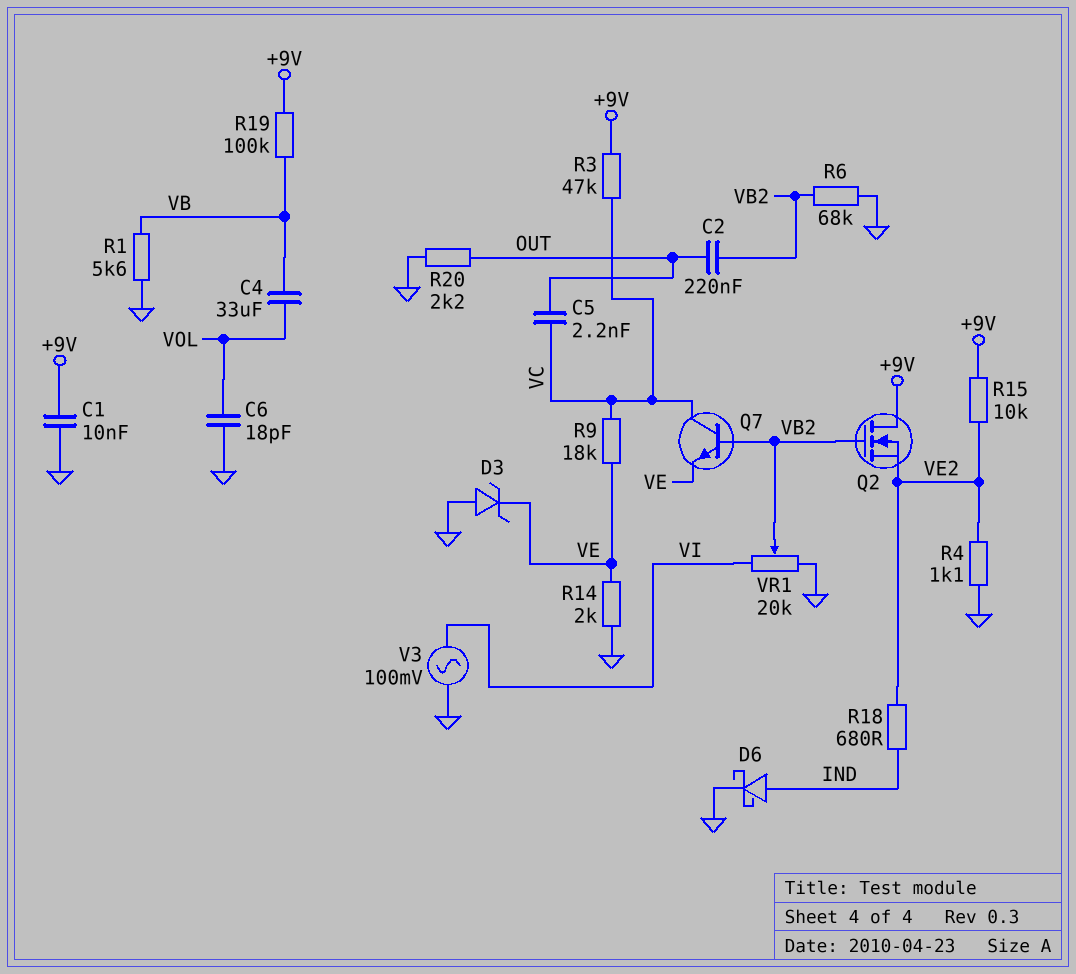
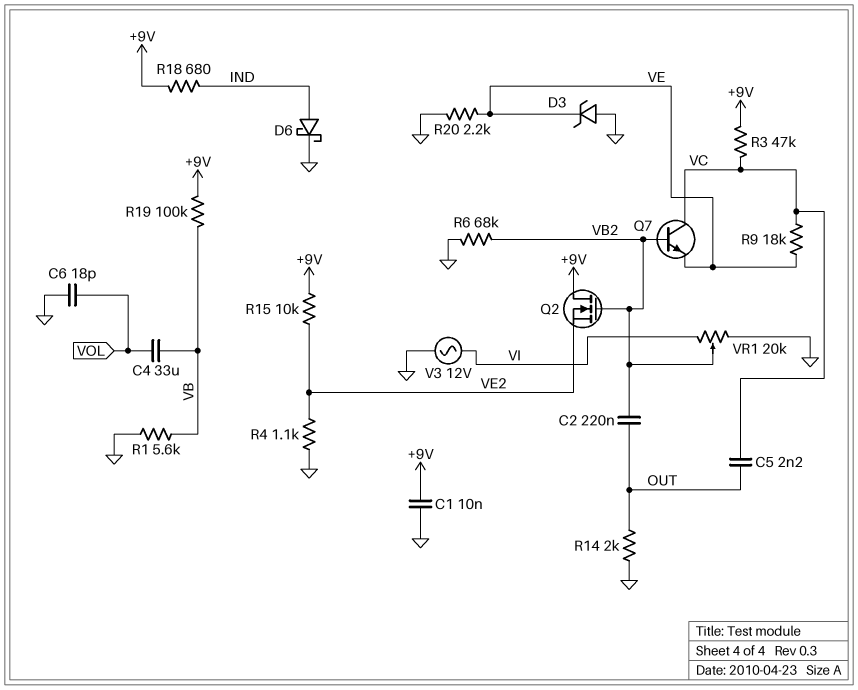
R14: 2k (GND, VE) -> 2k (GND, OUT)
R18: 680 (IND, VE2) -> 680 (+9V, IND)
R20: 2.2k (GND, OUT) -> 2.2k (GND, VE)
V3: AC 100mV (GND, VI) -> AC 12V (GND, VI)

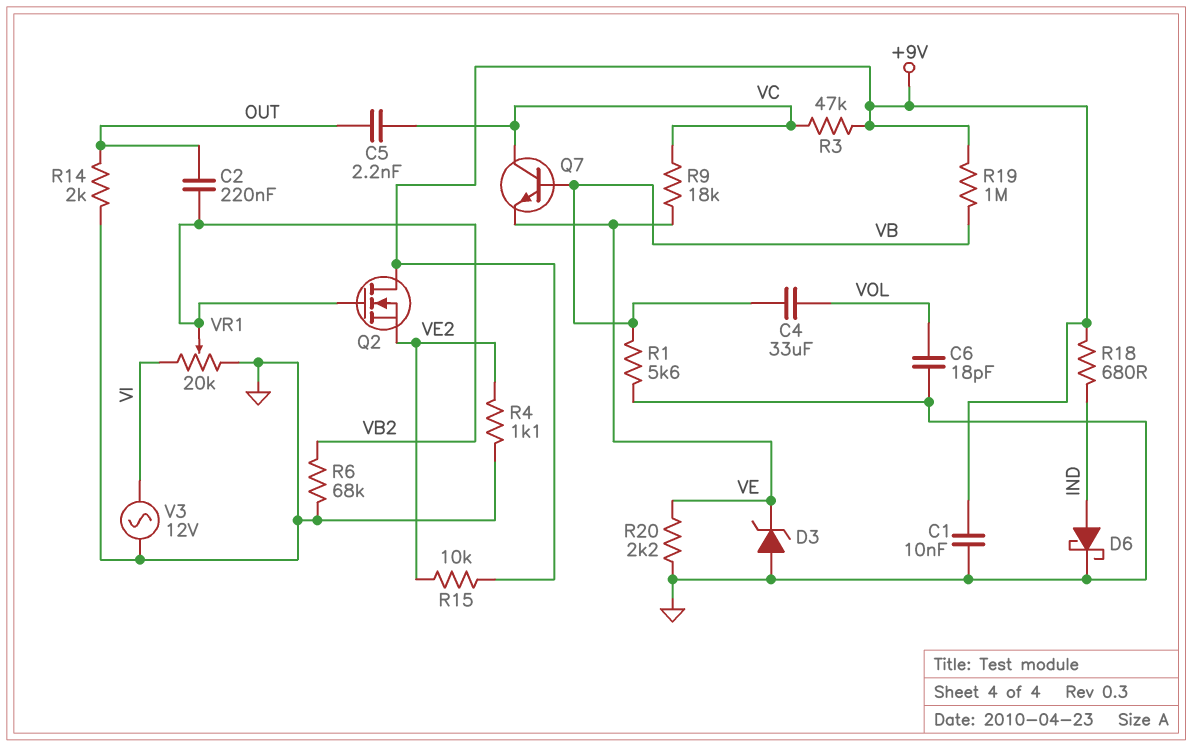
Q7: NPN (B VB2, C VC, E VE) -> NPN (B VB, C VC, E VE)
R19: 100k (+9V, VB) -> 1M (+9V, VB)

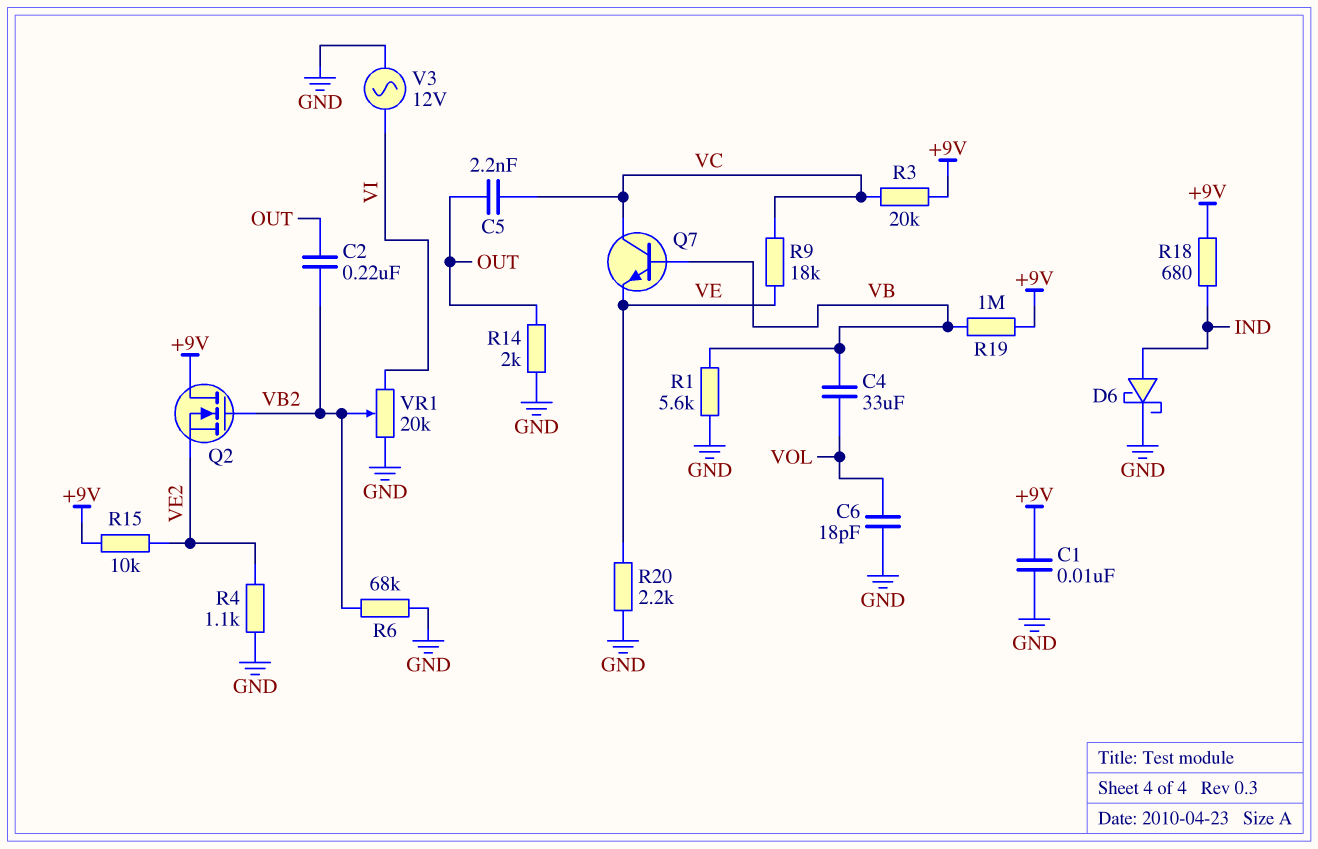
D3: zener (A GND, K VE) -> none
R3: 47k (+9V, VC) -> 20k (+9V, VC)

